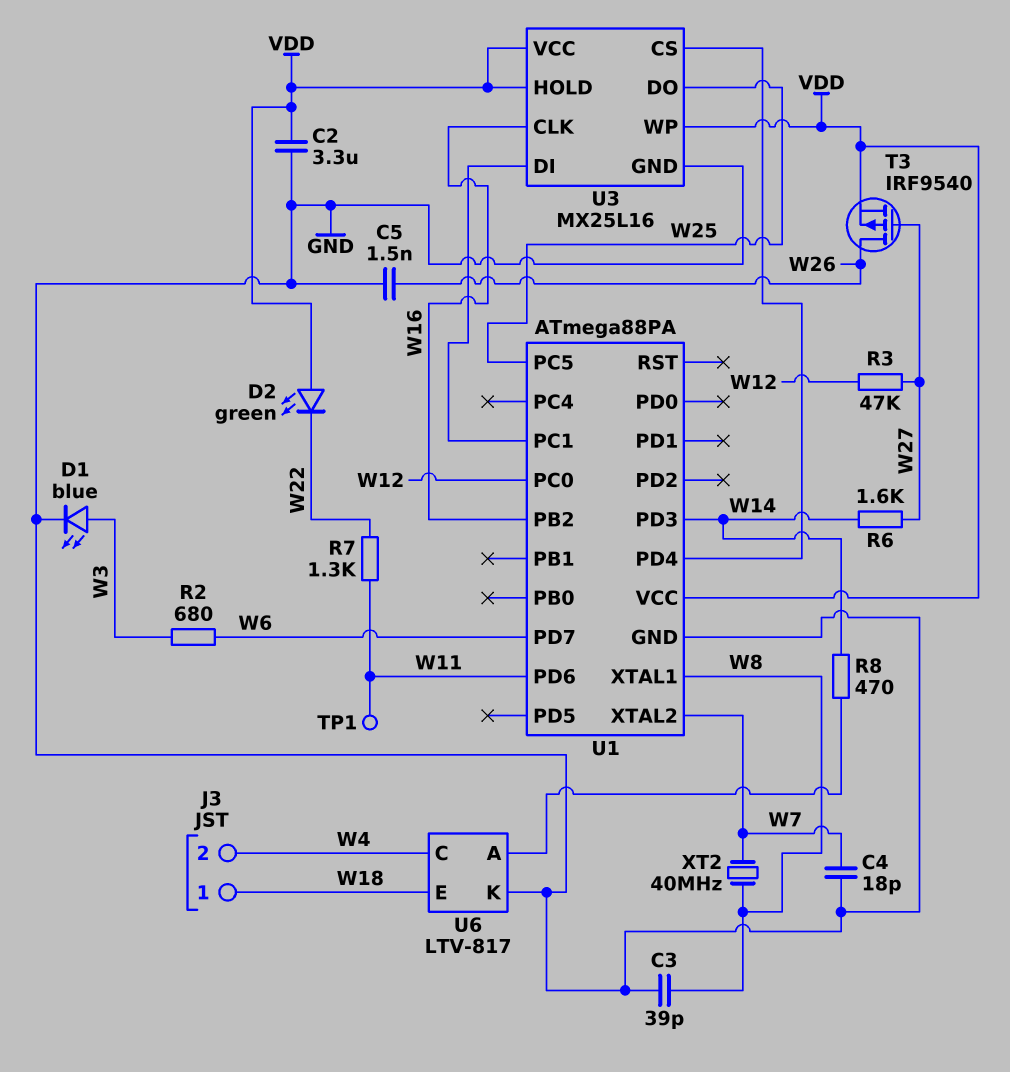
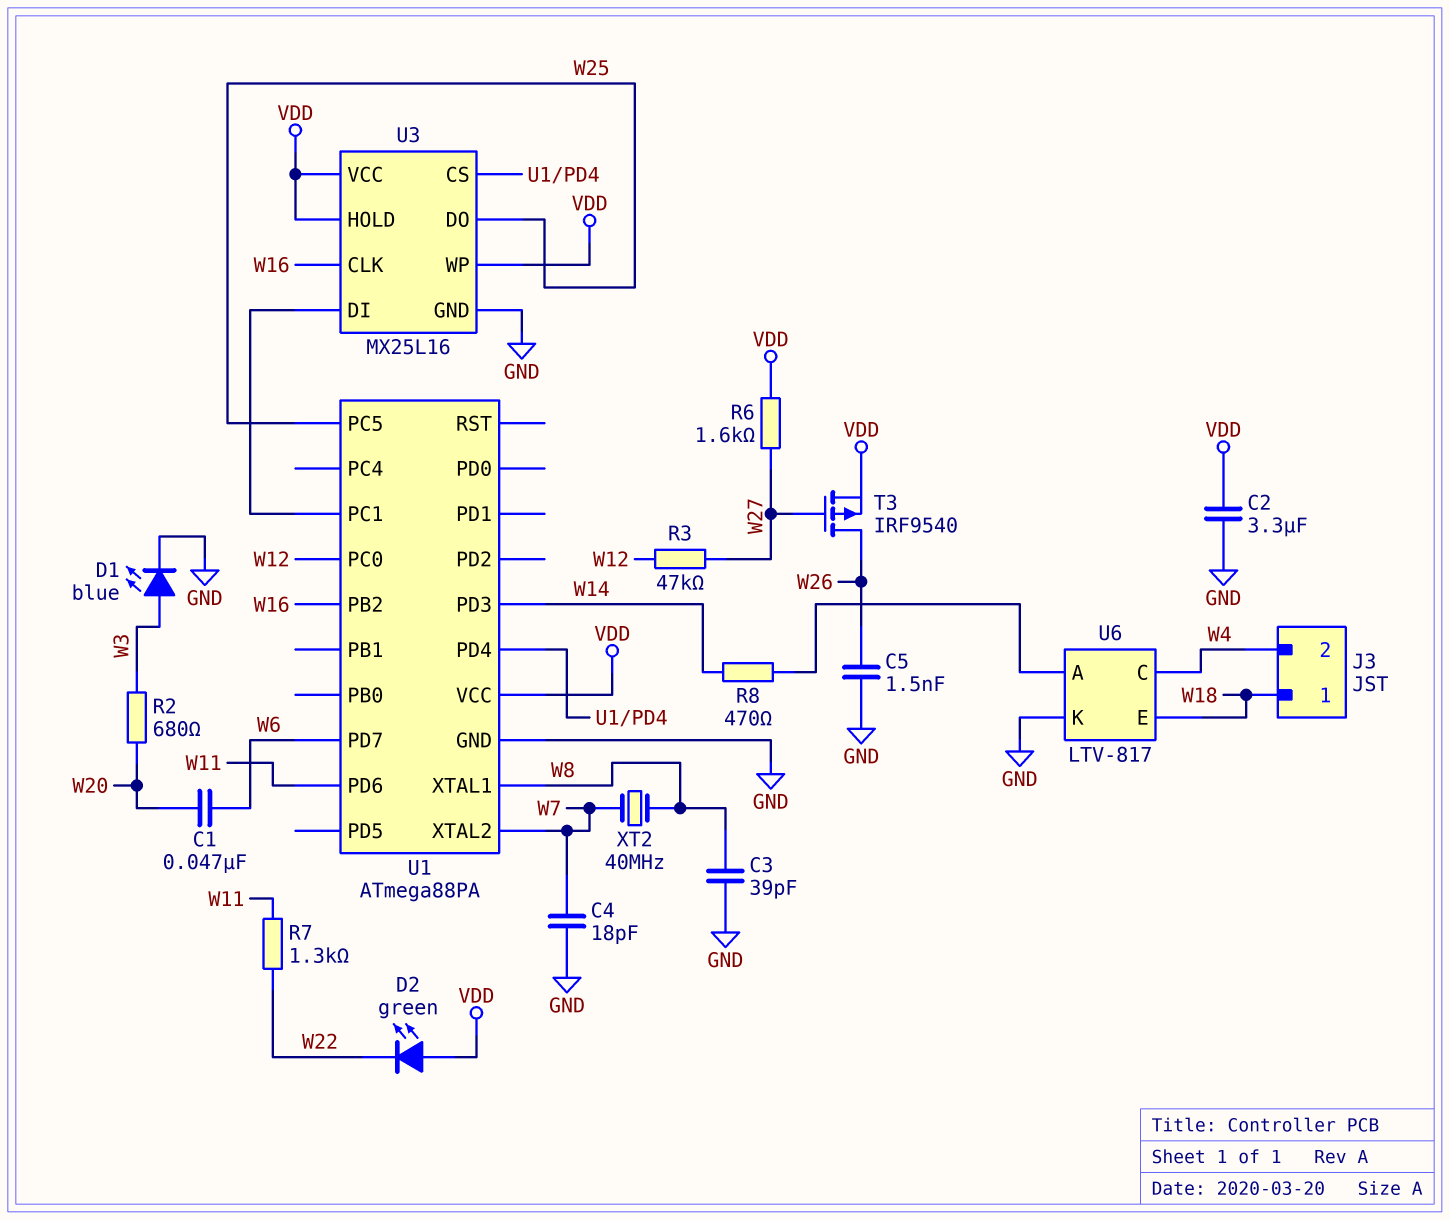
C1: none -> 47nF (W6, W20)
R2: 680 (W3, W6) -> 680 (W3, W20)
R6: 1.6k (W14, W27) -> 1.6k (VDD, W27)
TP1: test point (W11) -> none

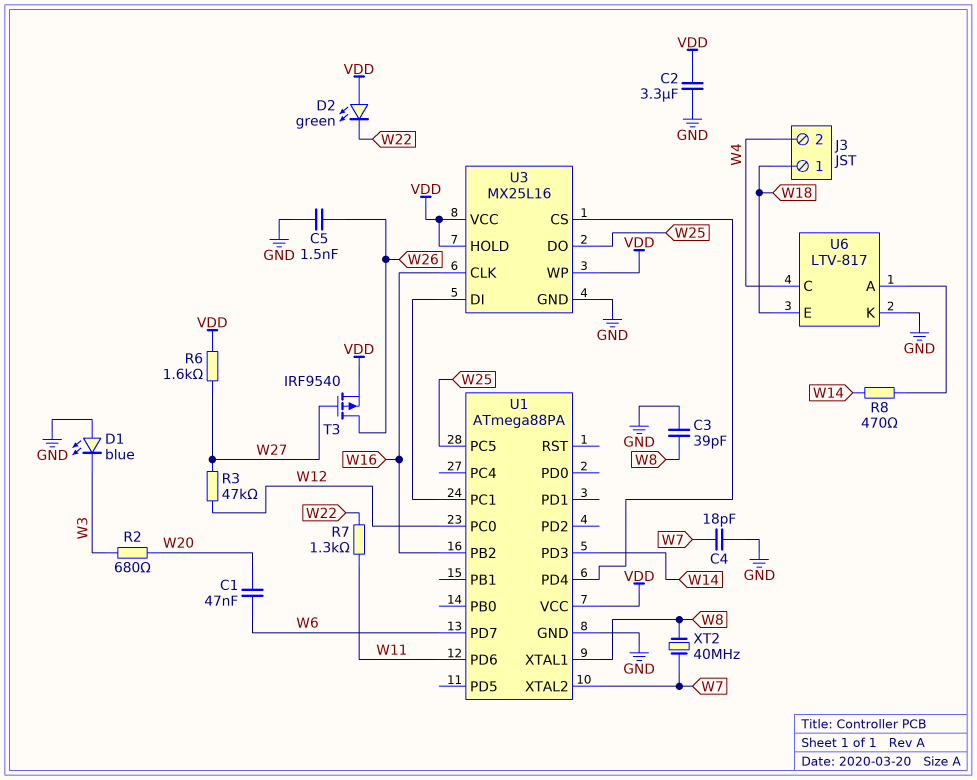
D1: LED blue (A W3, K GND) -> LED blue (A GND, K W3)

